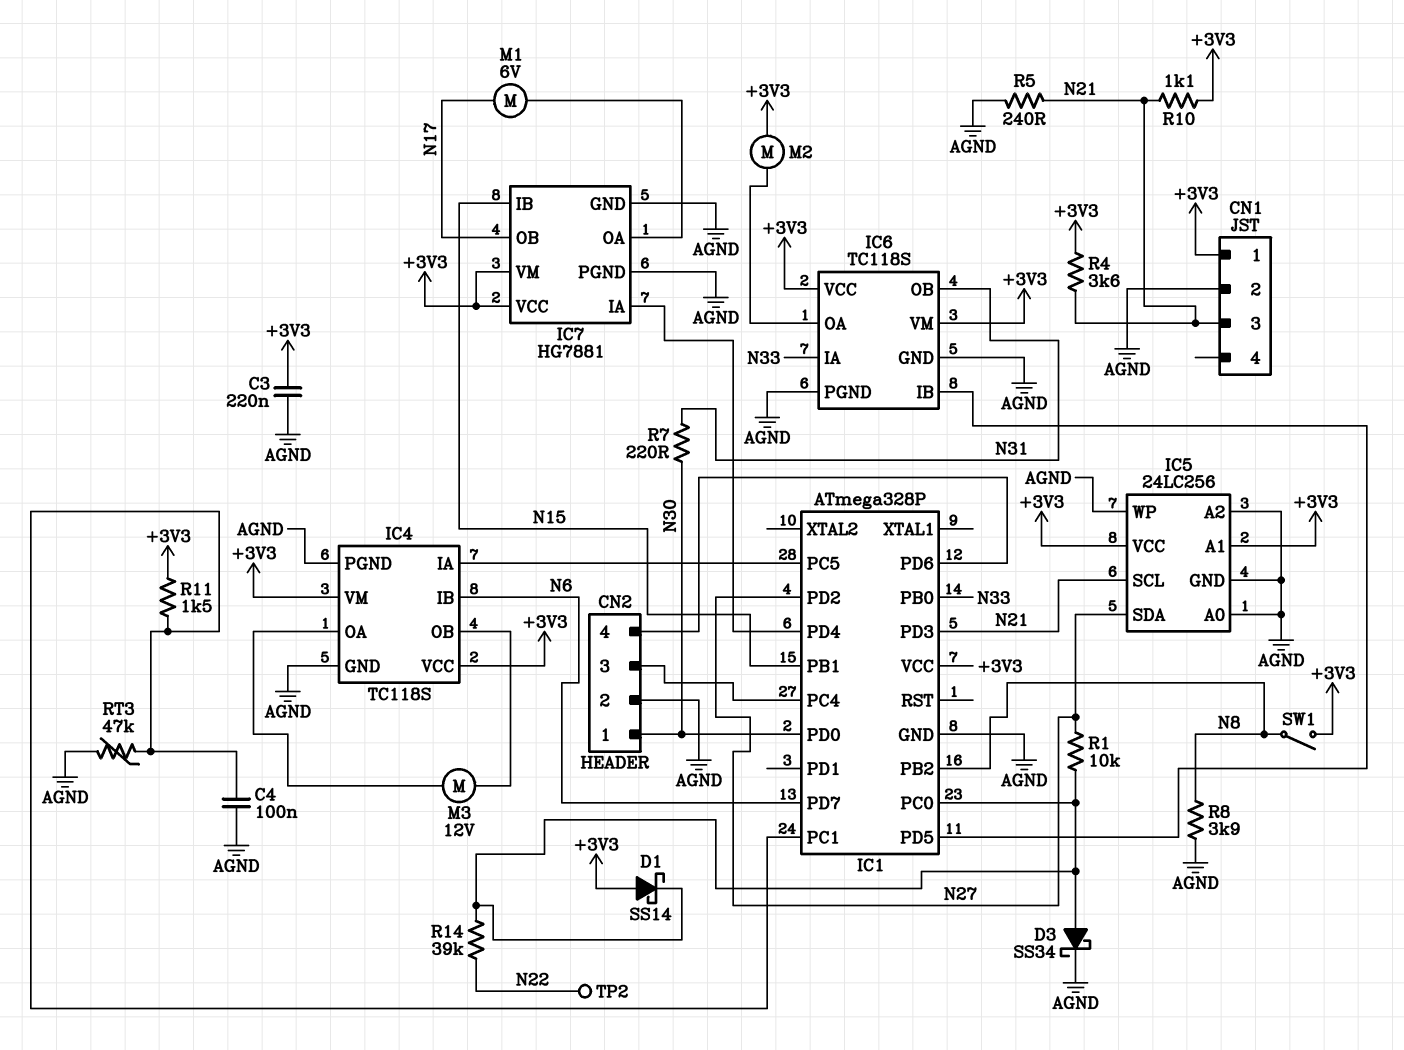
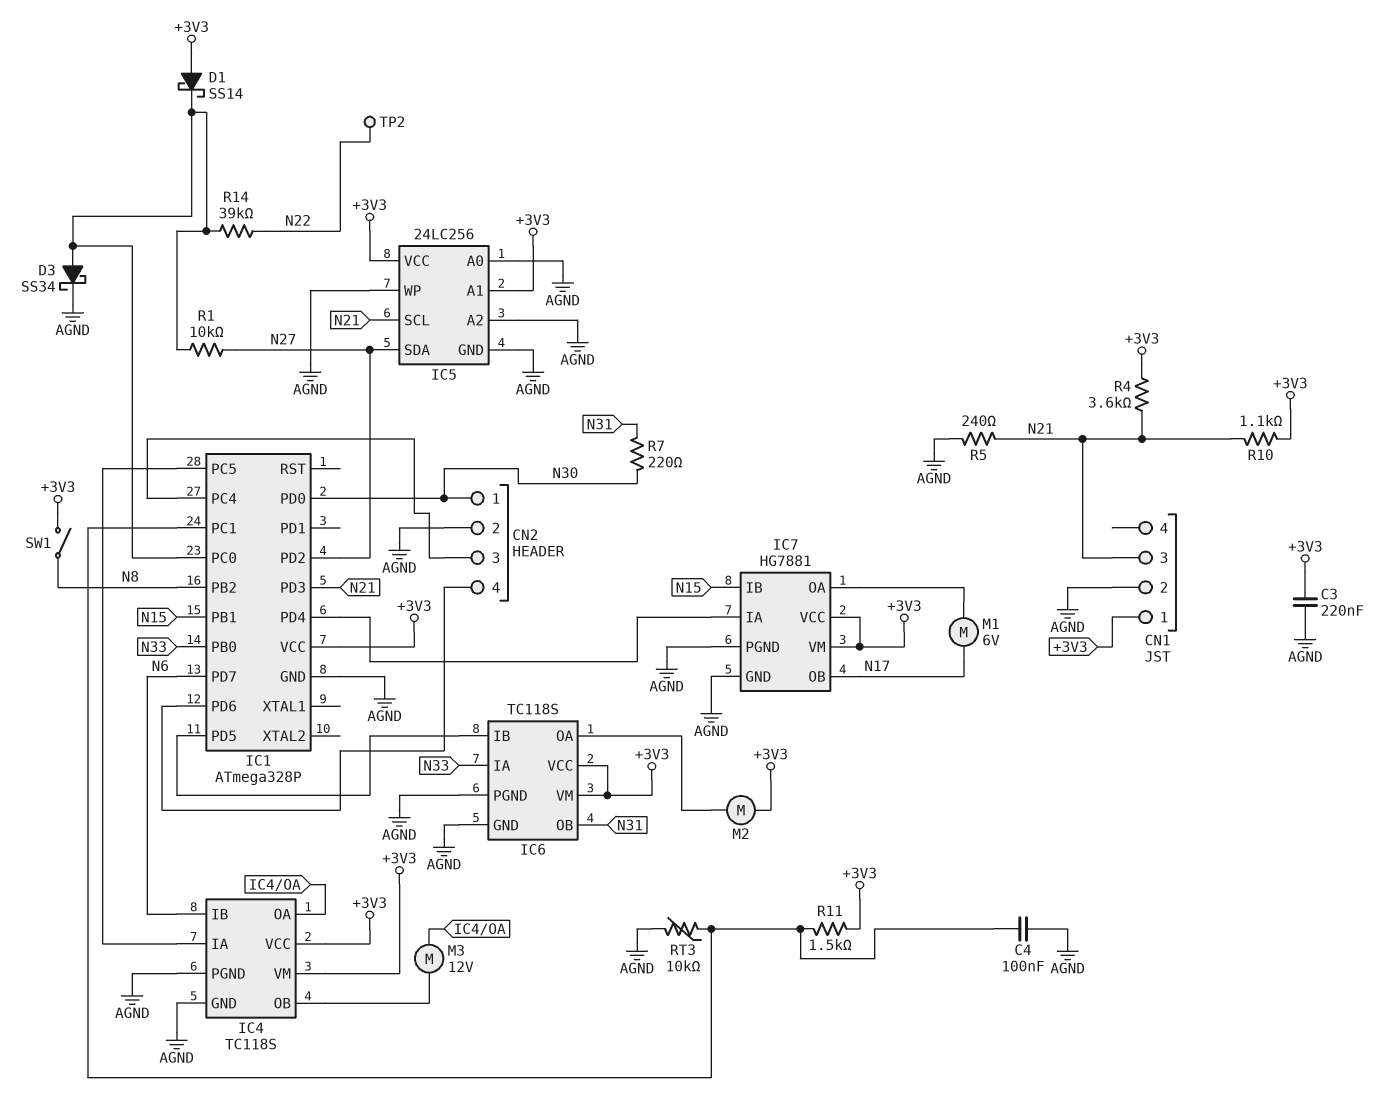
R8: 3.9k (AGND, N8) -> none
RT3: 47k (AGND, IC1/PC1) -> 10k (AGND, IC1/PC1)

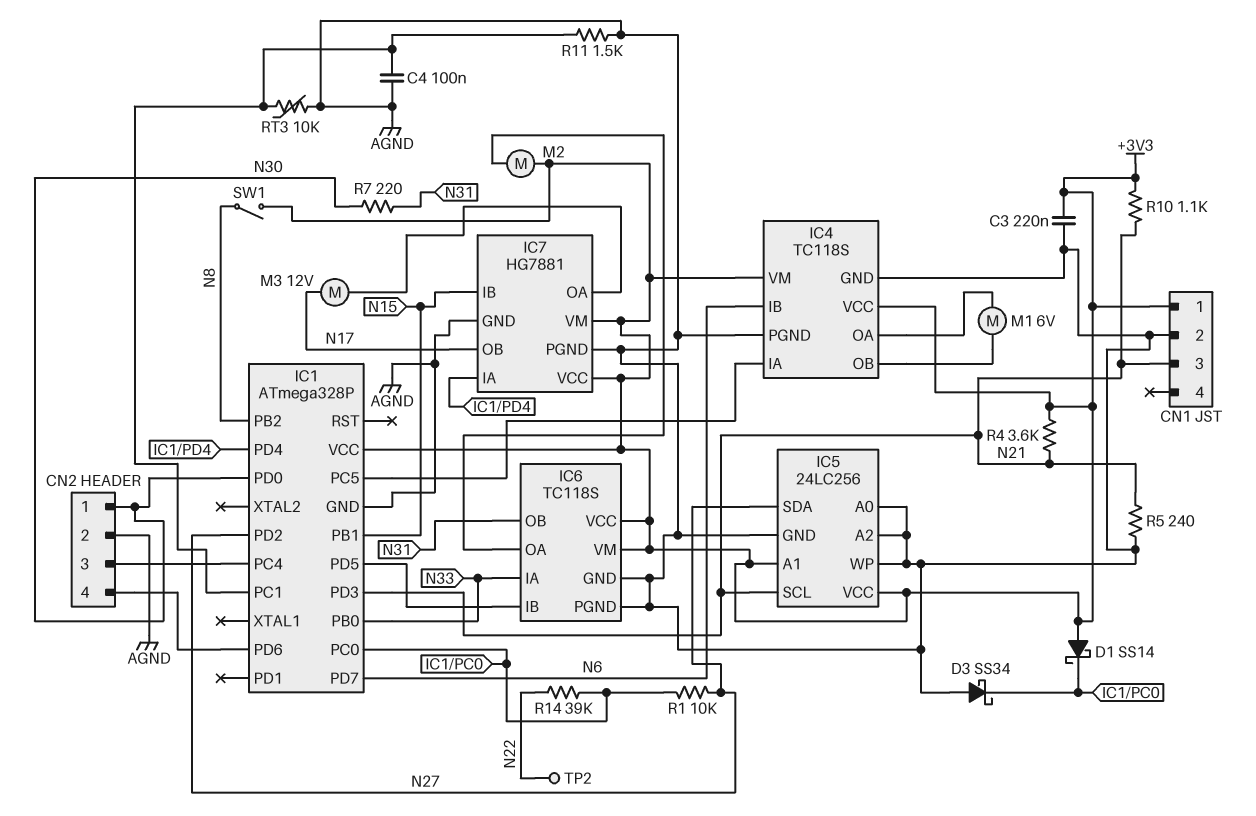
D3: schottky SS34 (A IC1/PC0, K AGND) -> schottky SS34 (A AGND, K IC1/PC0)
M1: motor 6V (IC7/OA, N17) -> motor 6V (IC4/OA, IC4/OB)
M3: motor 12V (IC4/OA, IC4/OB) -> motor 12V (IC7/OA, N17)
R11: 1.5k (+3V3, IC1/PC1) -> 1.5k (AGND, IC1/PC1)

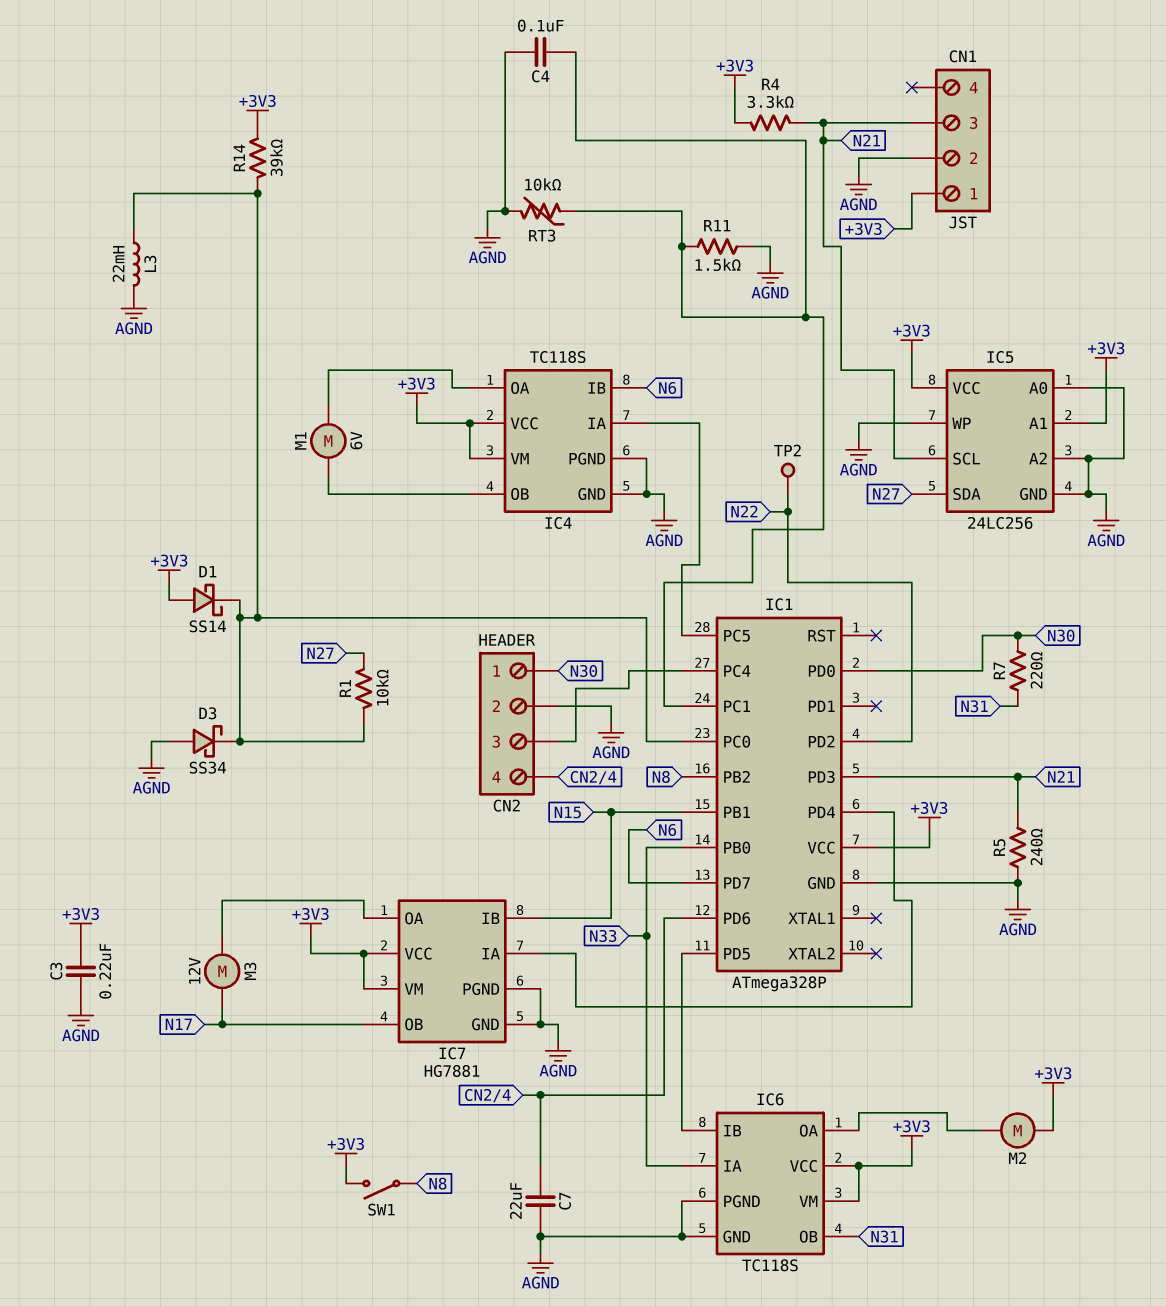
C7: none -> 22uF (AGND, CN2/4)
IC1 pin PD2: N27 -> N22
L3: none -> 22mH (AGND, IC1/PC0)
R4: 3.6k (+3V3, N21) -> 3.3k (+3V3, N21)
R10: 1.1k (+3V3, N21) -> none
R14: 39k (IC1/PC0, N22) -> 39k (+3V3, IC1/PC0)

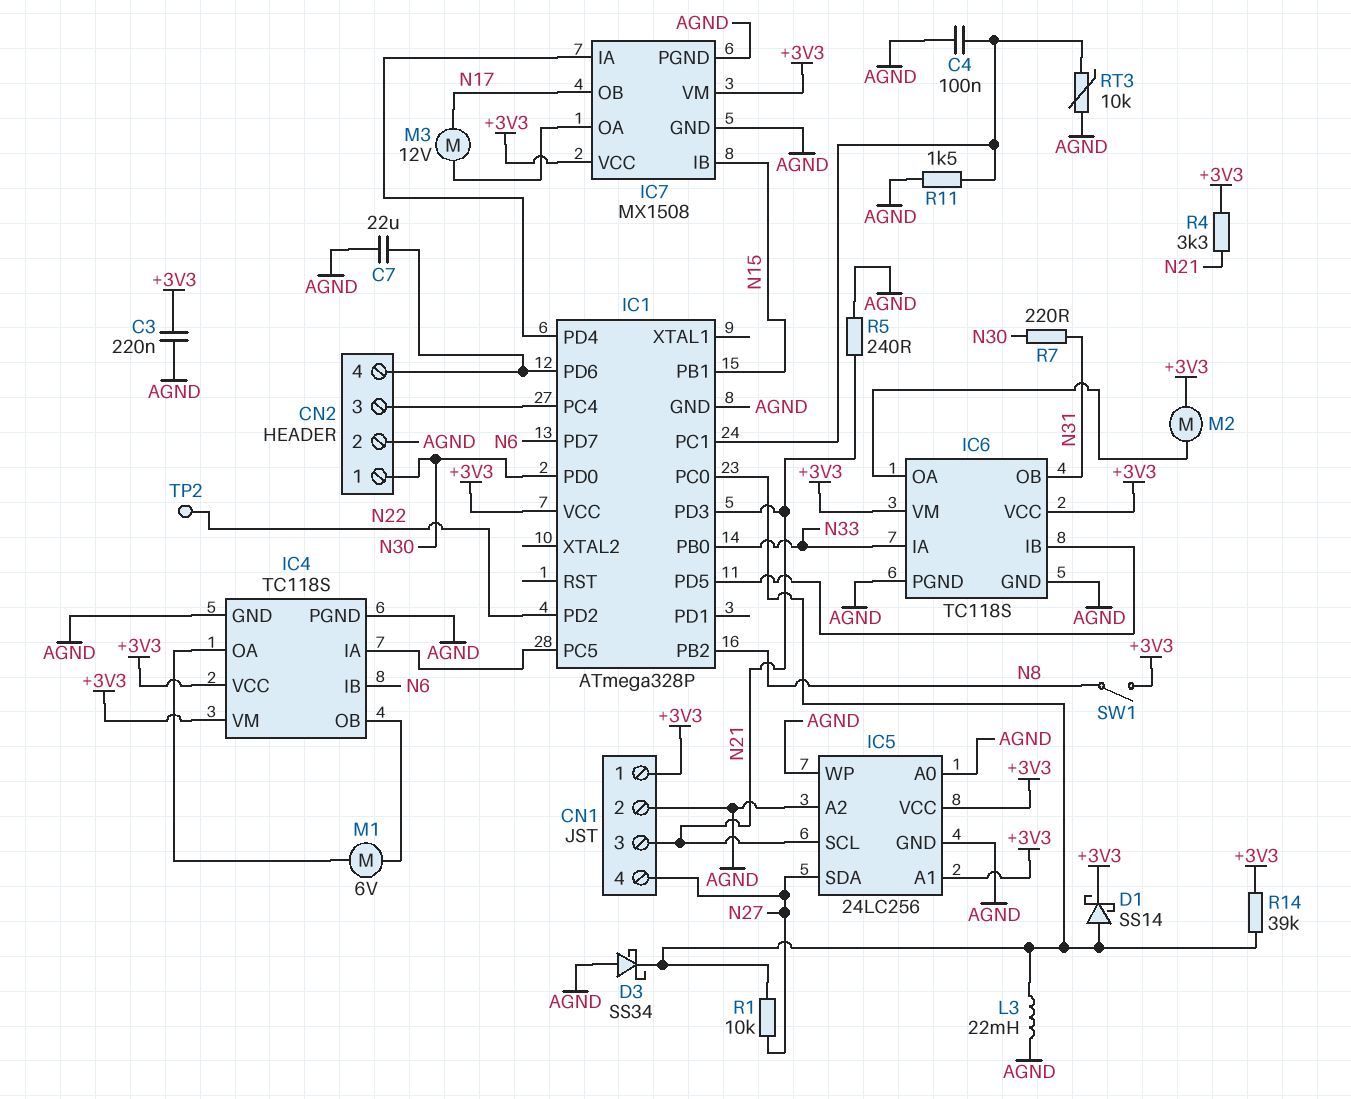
CN1 pin 4: none -> N27
D1: schottky SS14 (A +3V3, K IC1/PC0) -> schottky SS14 (A IC1/PC0, K +3V3)
IC7: HG7881 -> MX1508

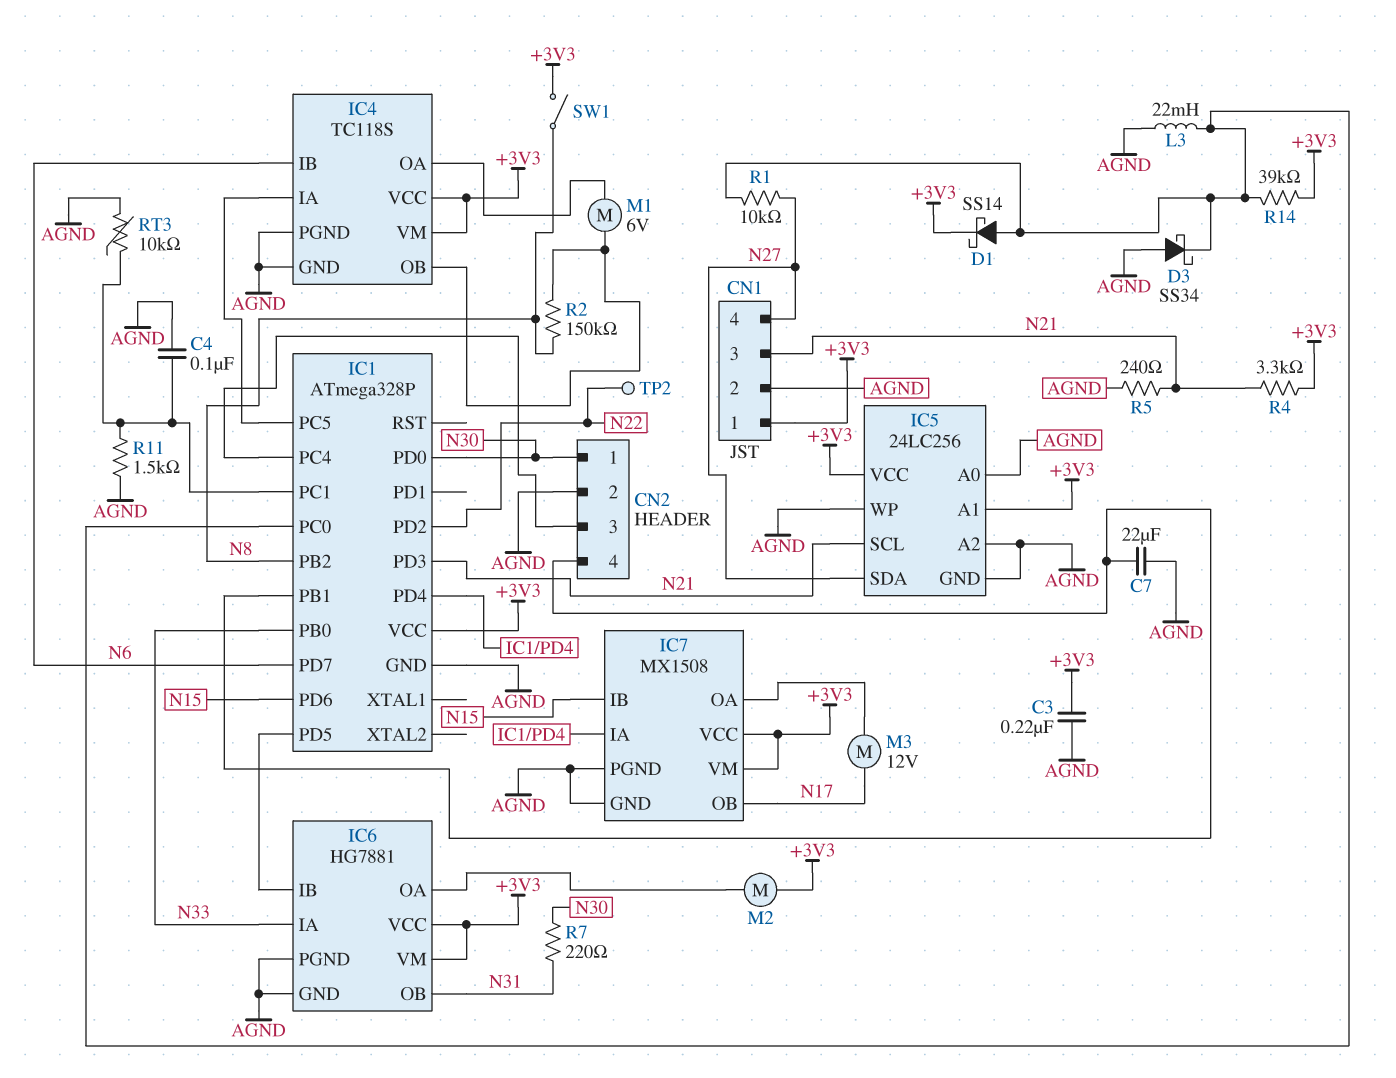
IC1 pin PB1: N15 -> CN2/4
IC1 pin PD6: CN2/4 -> N15
IC6: TC118S -> HG7881
R2: none -> 150k (IC4/OB, N8)

